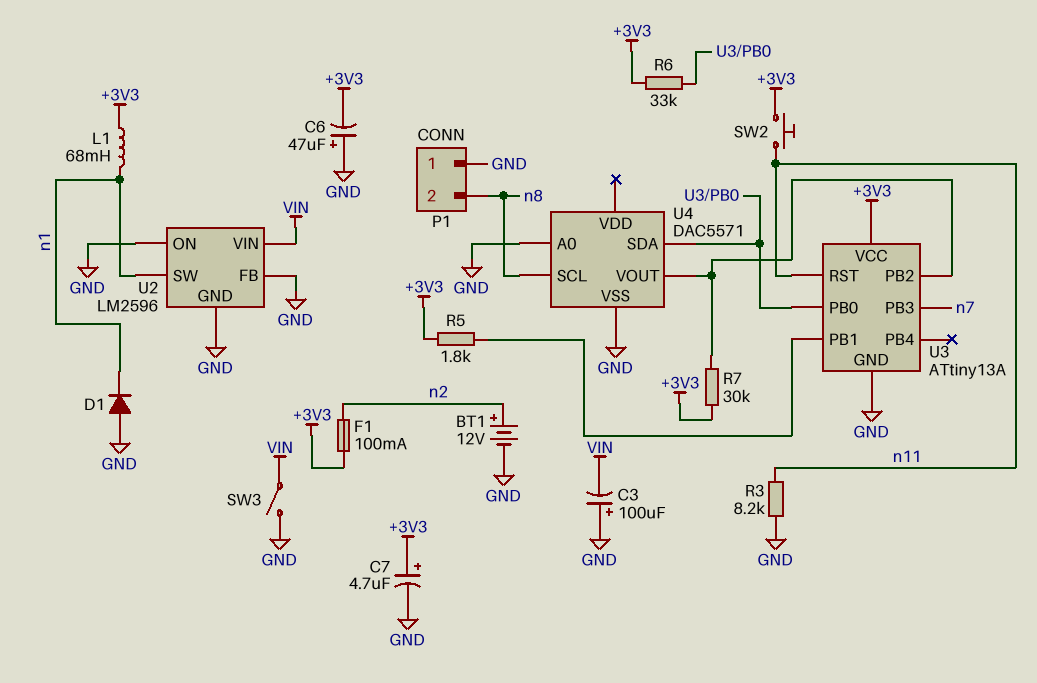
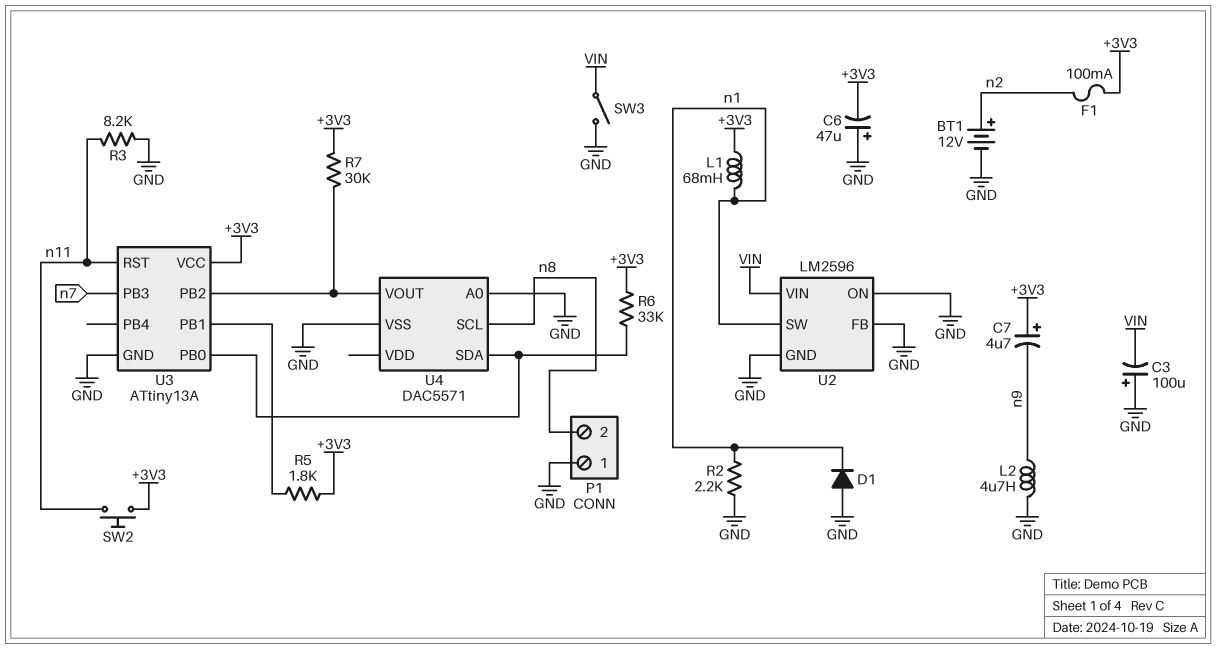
C7: 4.7uF (plus +3V3, minus GND) -> 4.7uF (plus +3V3, minus n9)
L2: none -> 4.7uH (GND, n9)
R2: none -> 2.2k (GND, n1)

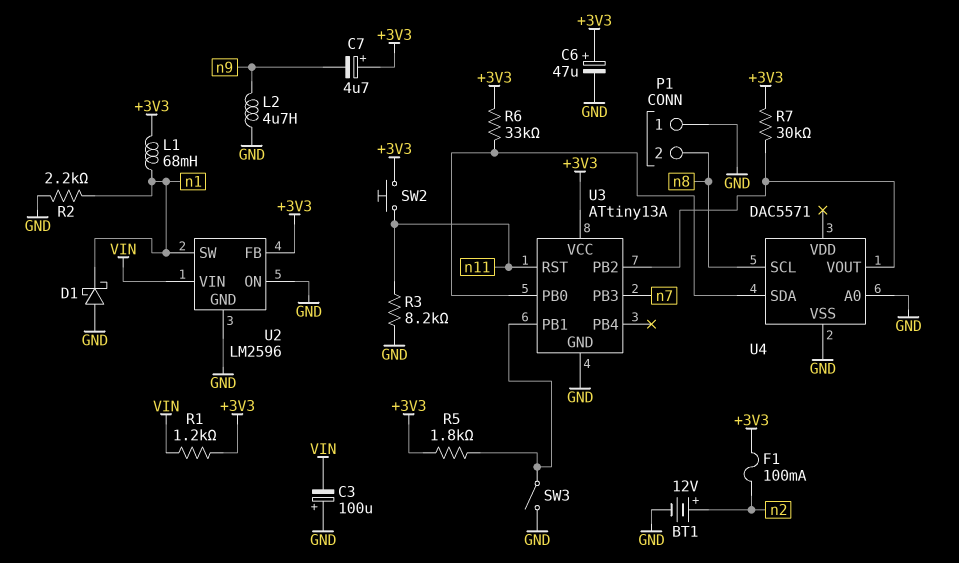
C6: 47uF (plus GND, minus +3V3) -> 47uF (plus +3V3, minus GND)
D1: diode (A GND, K n1) -> schottky (A GND, K n1)
R1: none -> 1.2k (+3V3, VIN)
SW3: switch (GND, VIN) -> switch (GND, U3/PB1)
U2 pin FB: GND -> +3V3

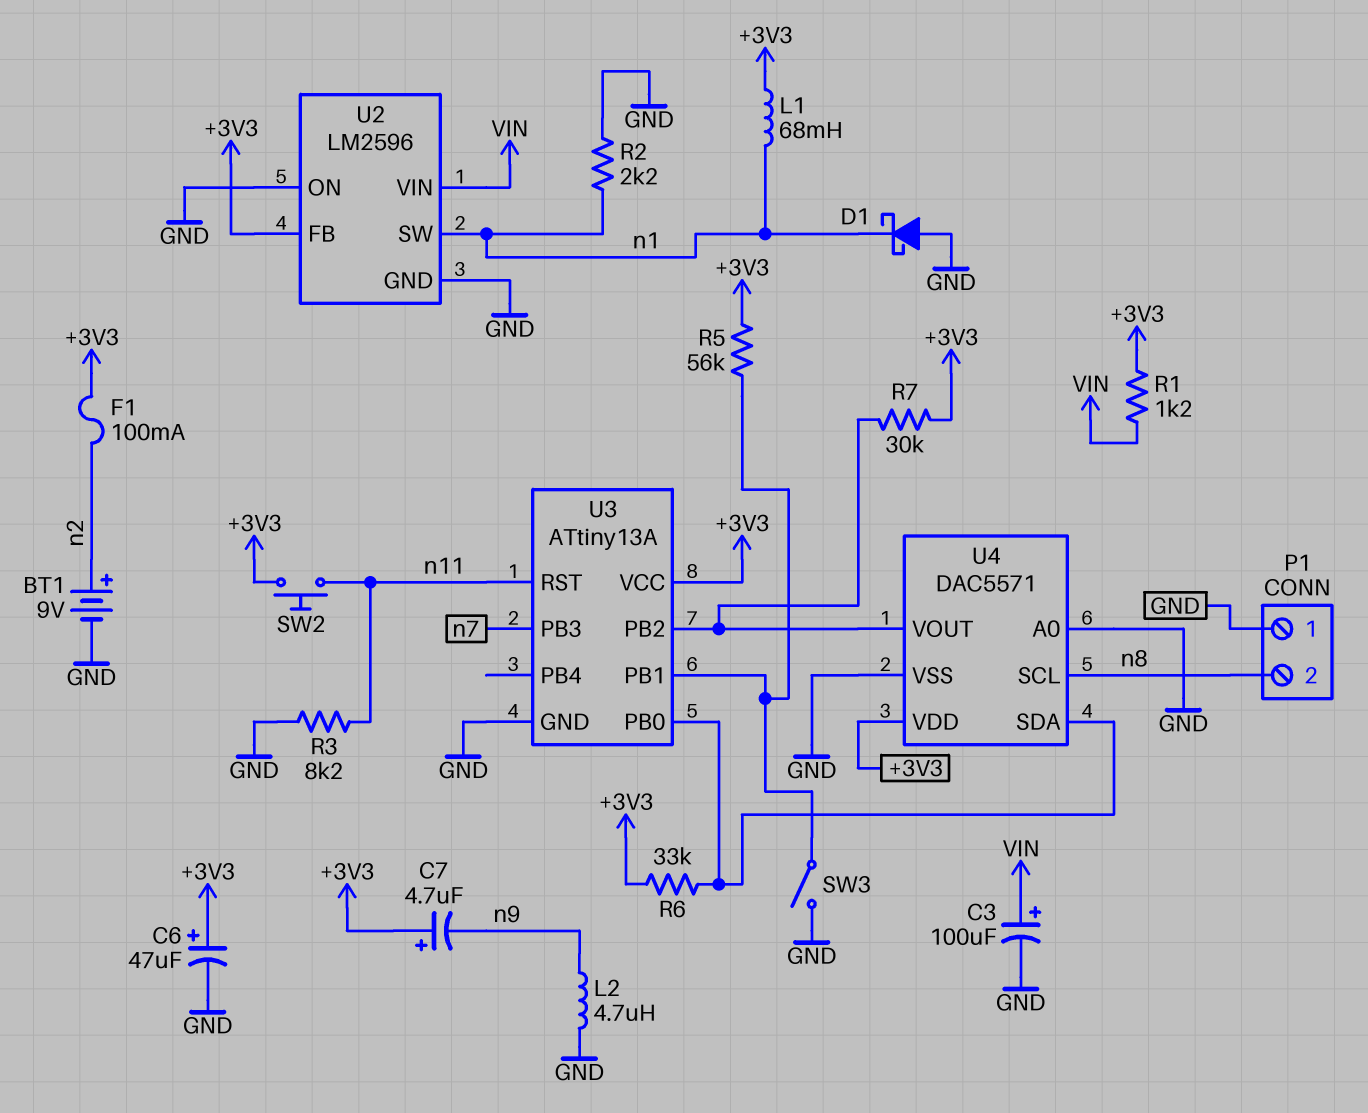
BT1: 12V (plus n2, minus GND) -> 9V (plus n2, minus GND)
C3: 100uF (plus GND, minus VIN) -> 100uF (plus VIN, minus GND)
R5: 1.8k (+3V3, U3/PB1) -> 56k (+3V3, U3/PB1)
U4 pin VDD: none -> +3V3

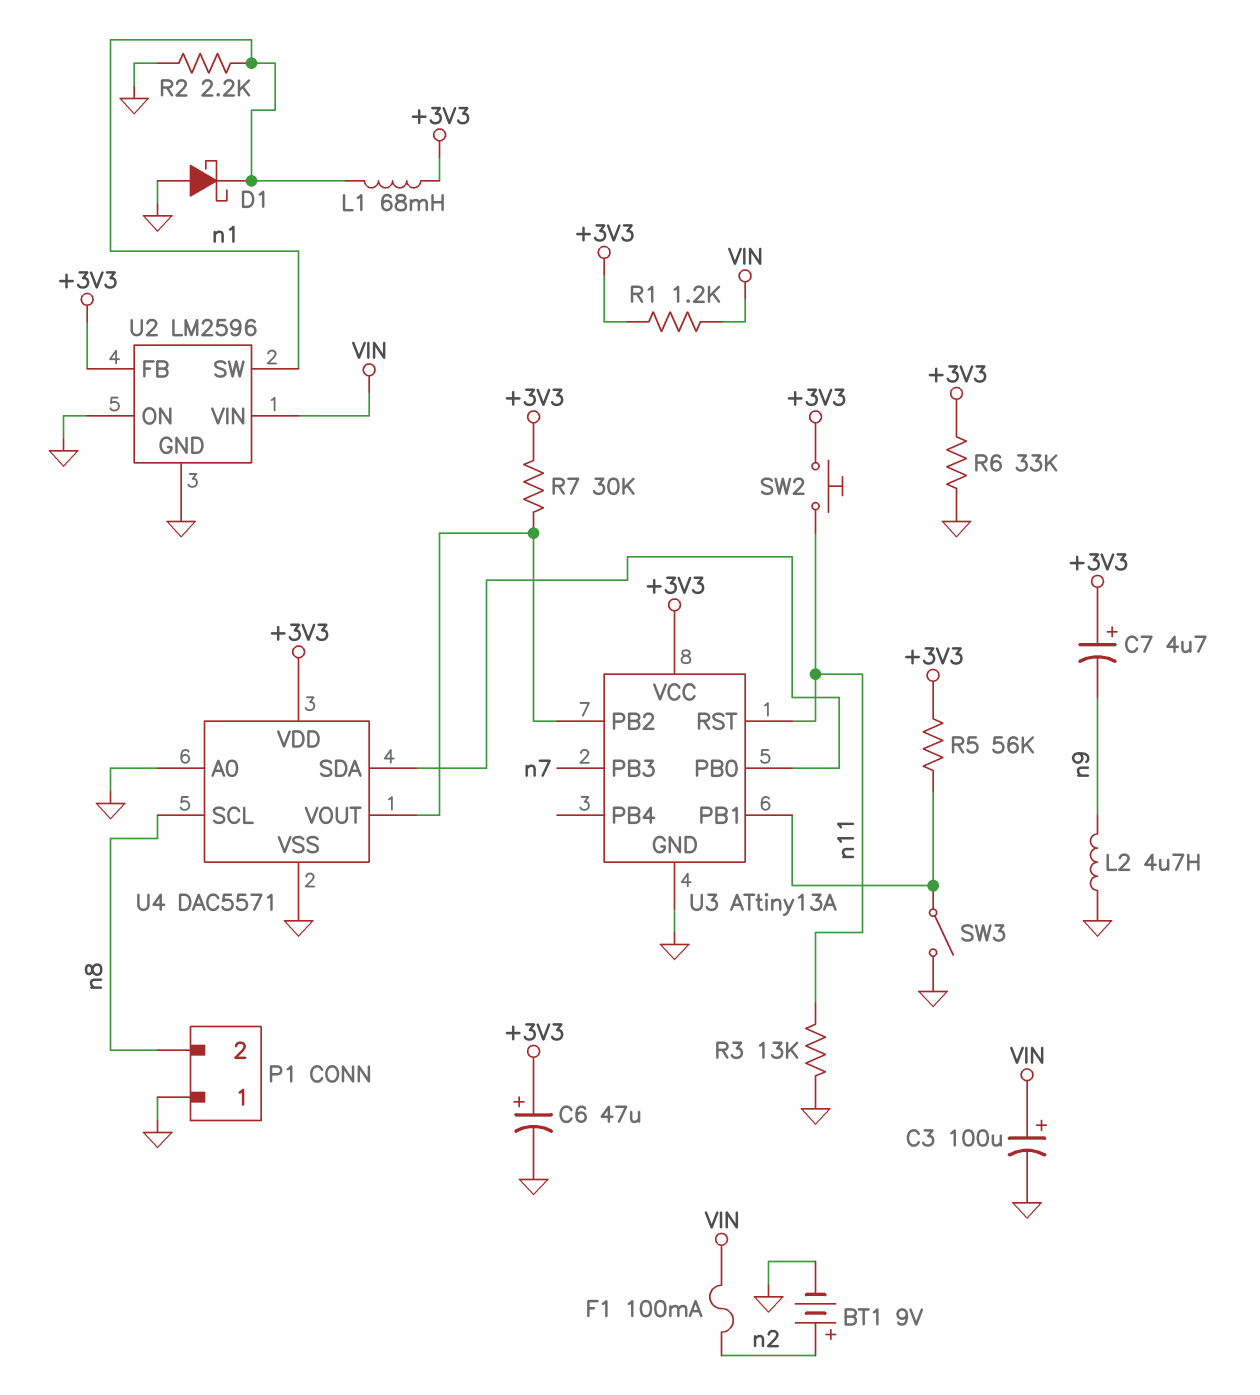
F1: 100mA (+3V3, n2) -> 100mA (VIN, n2)
R3: 8.2k (GND, n11) -> 13k (GND, n11)
R6: 33k (+3V3, U3/PB0) -> 33k (+3V3, GND)

